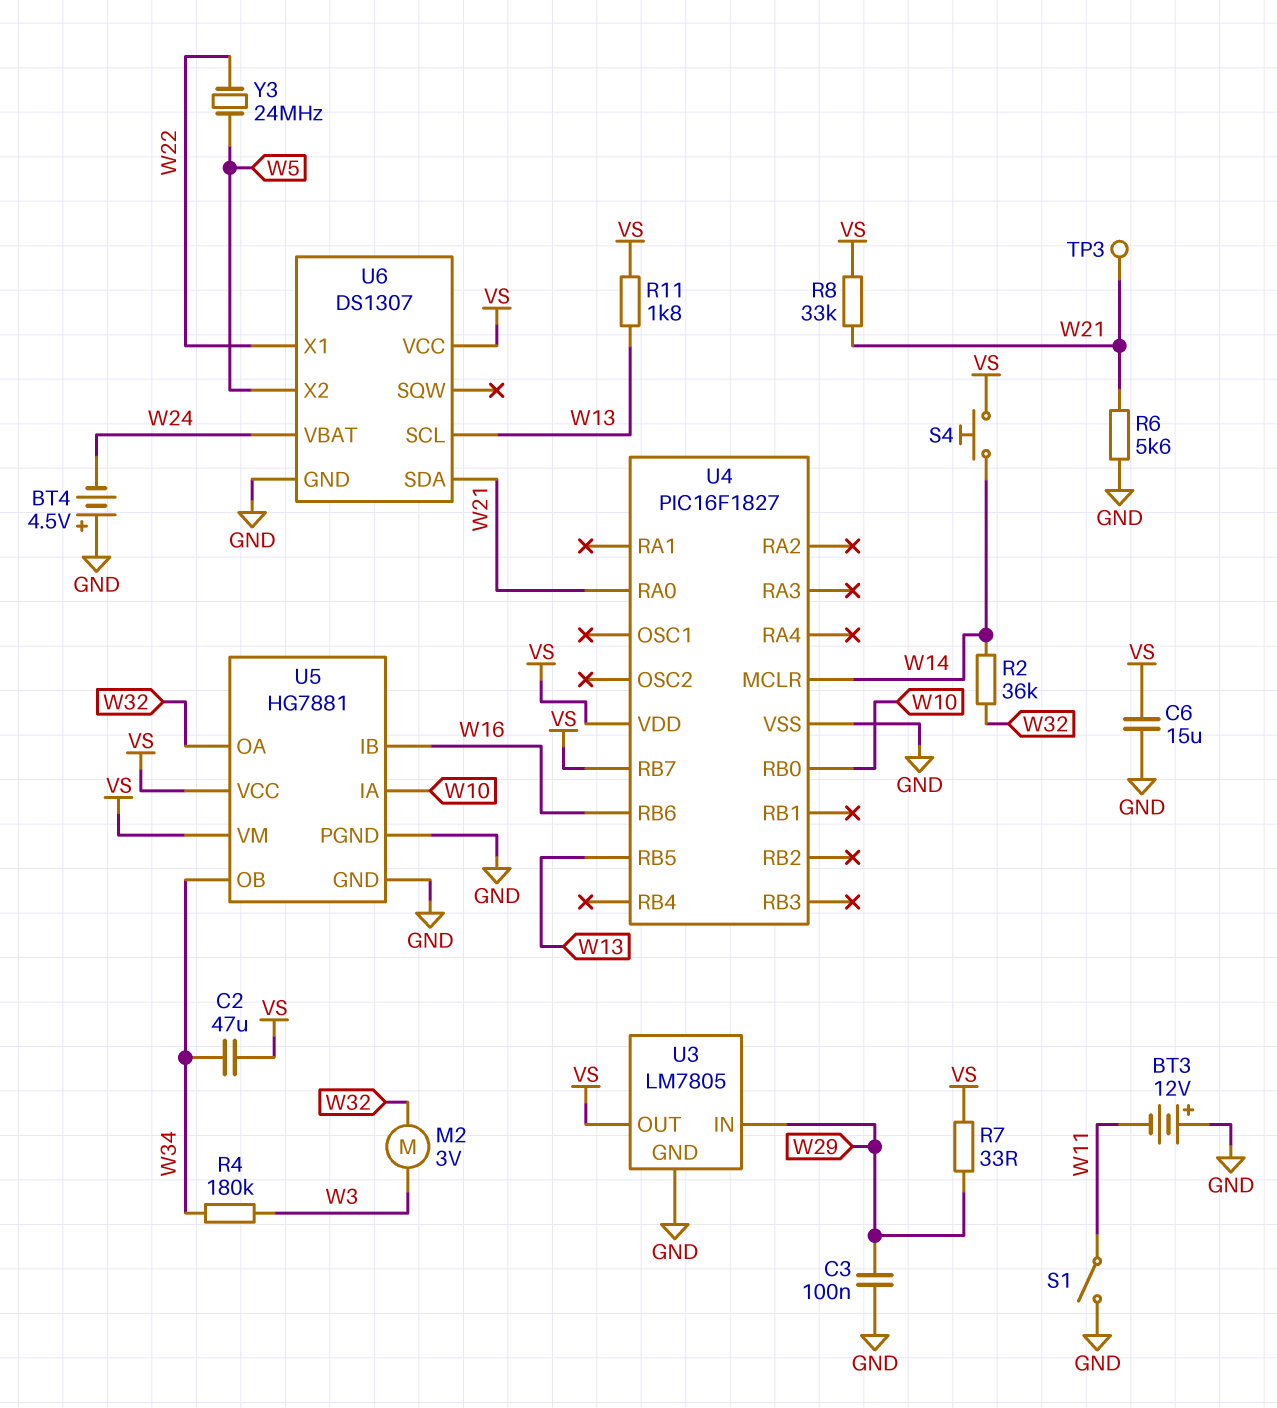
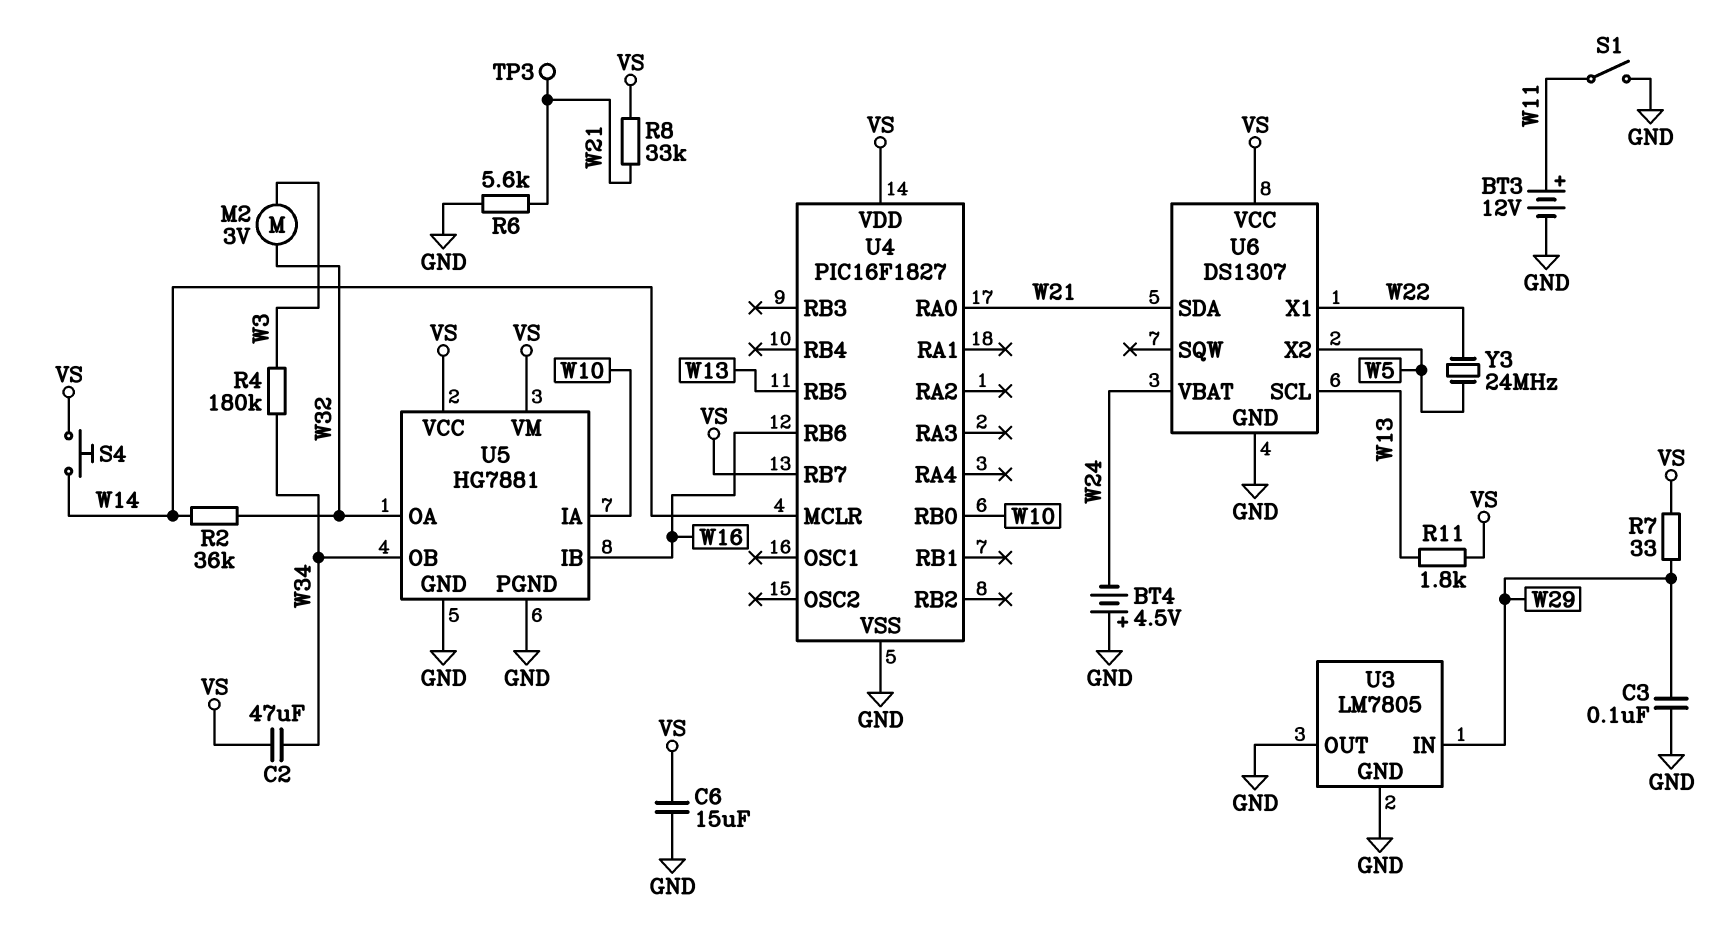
BT3: 12V (plus GND, minus W11) -> 12V (plus W11, minus GND)
U3 pin OUT: VS -> GND

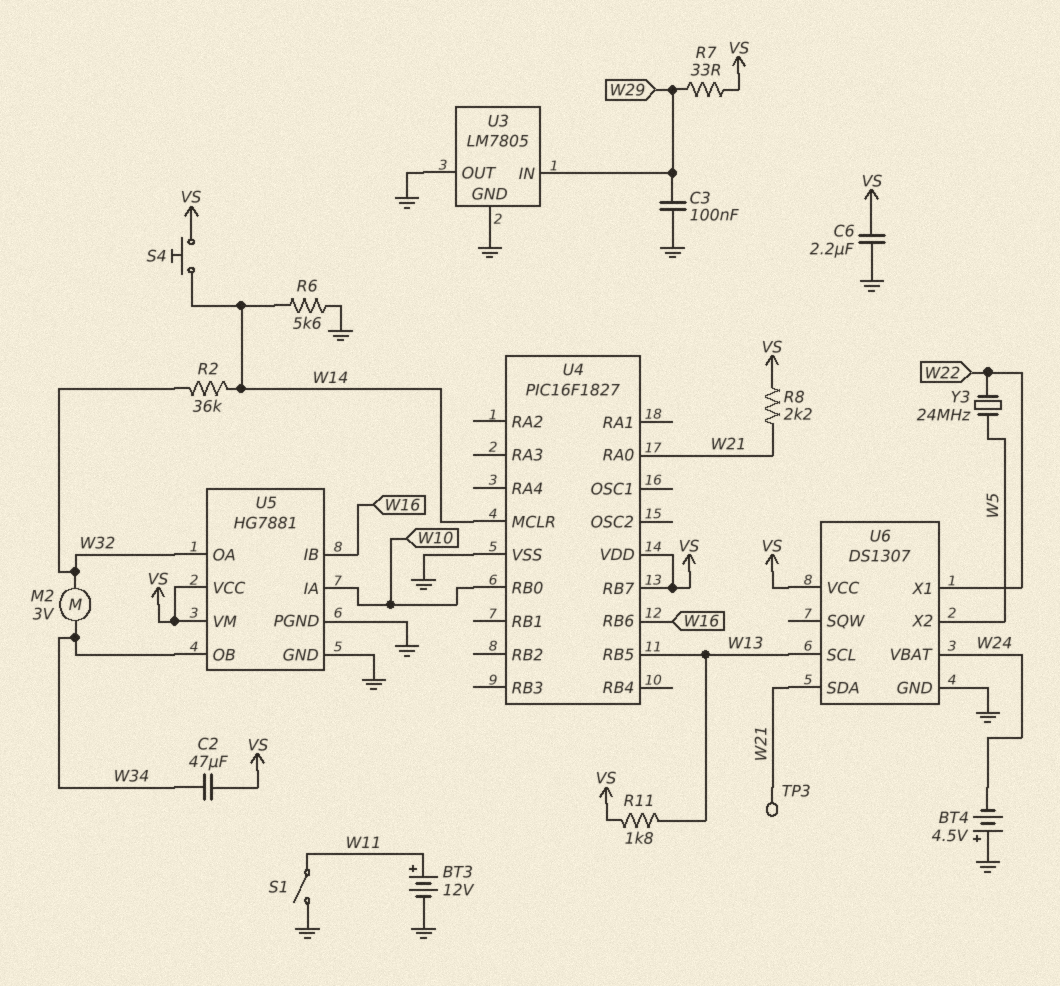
C6: 15uF (GND, VS) -> 2.2uF (GND, VS)
M2: motor 3V (W3, W32) -> motor 3V (W32, W34)
R4: 180k (W3, W34) -> none
R6: 5.6k (GND, W21) -> 5.6k (GND, W14)
R8: 33k (VS, W21) -> 2.2k (VS, W21)

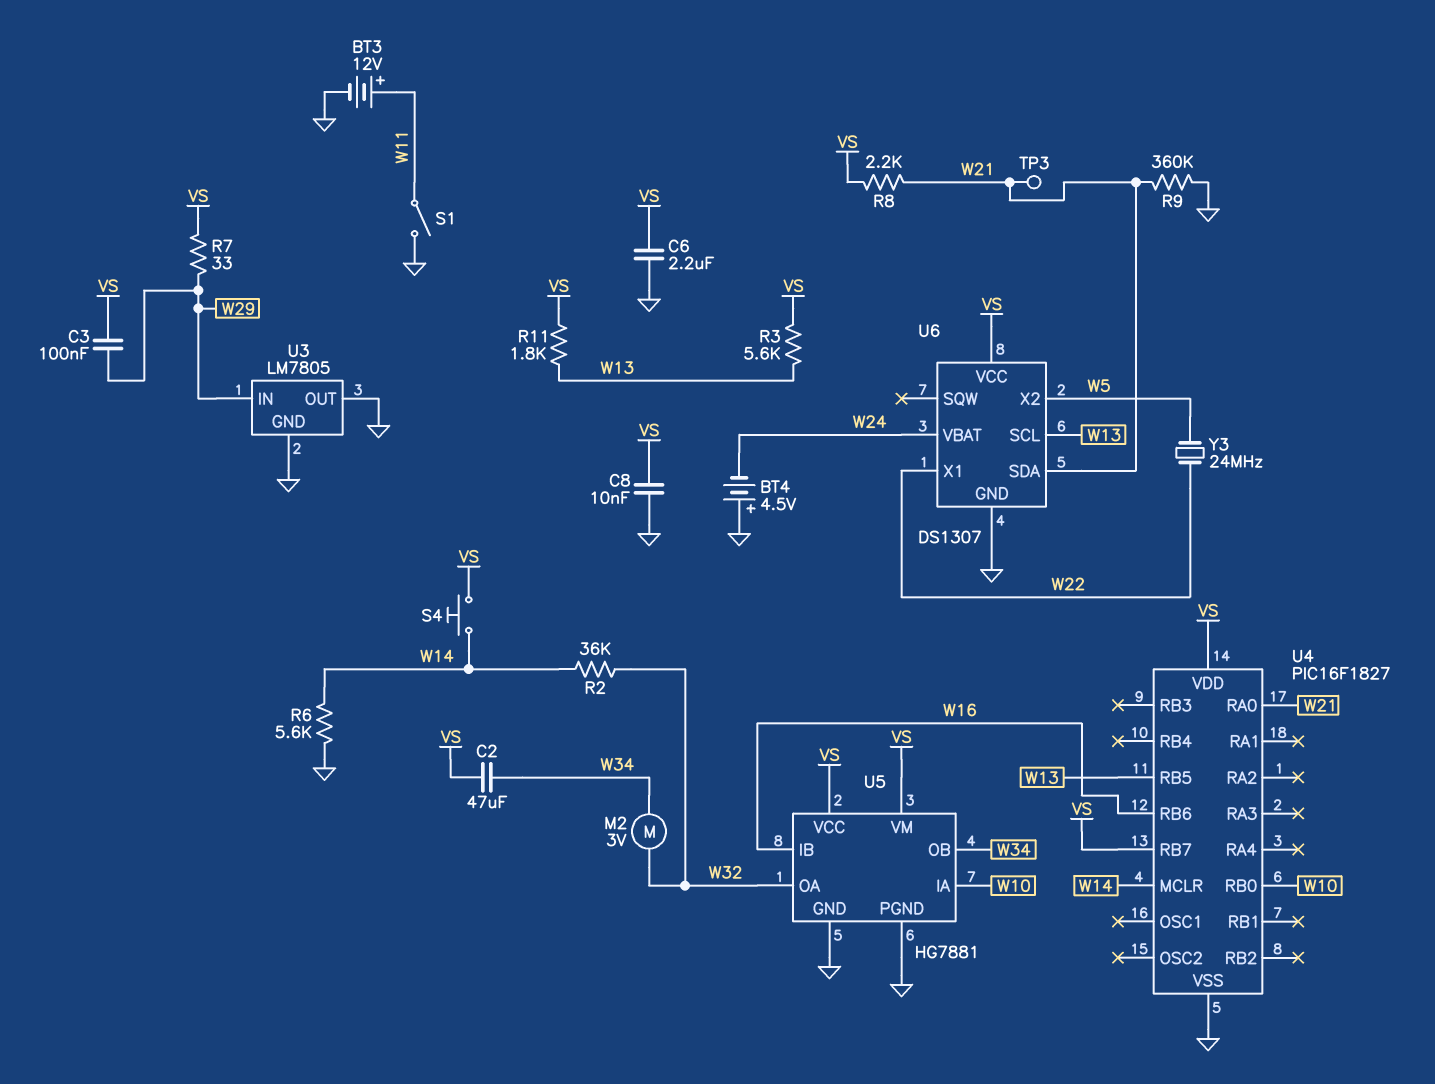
C3: 100nF (GND, W29) -> 100nF (VS, W29)
C8: none -> 10nF (GND, VS)
R3: none -> 5.6k (VS, W13)
R9: none -> 360k (GND, W21)

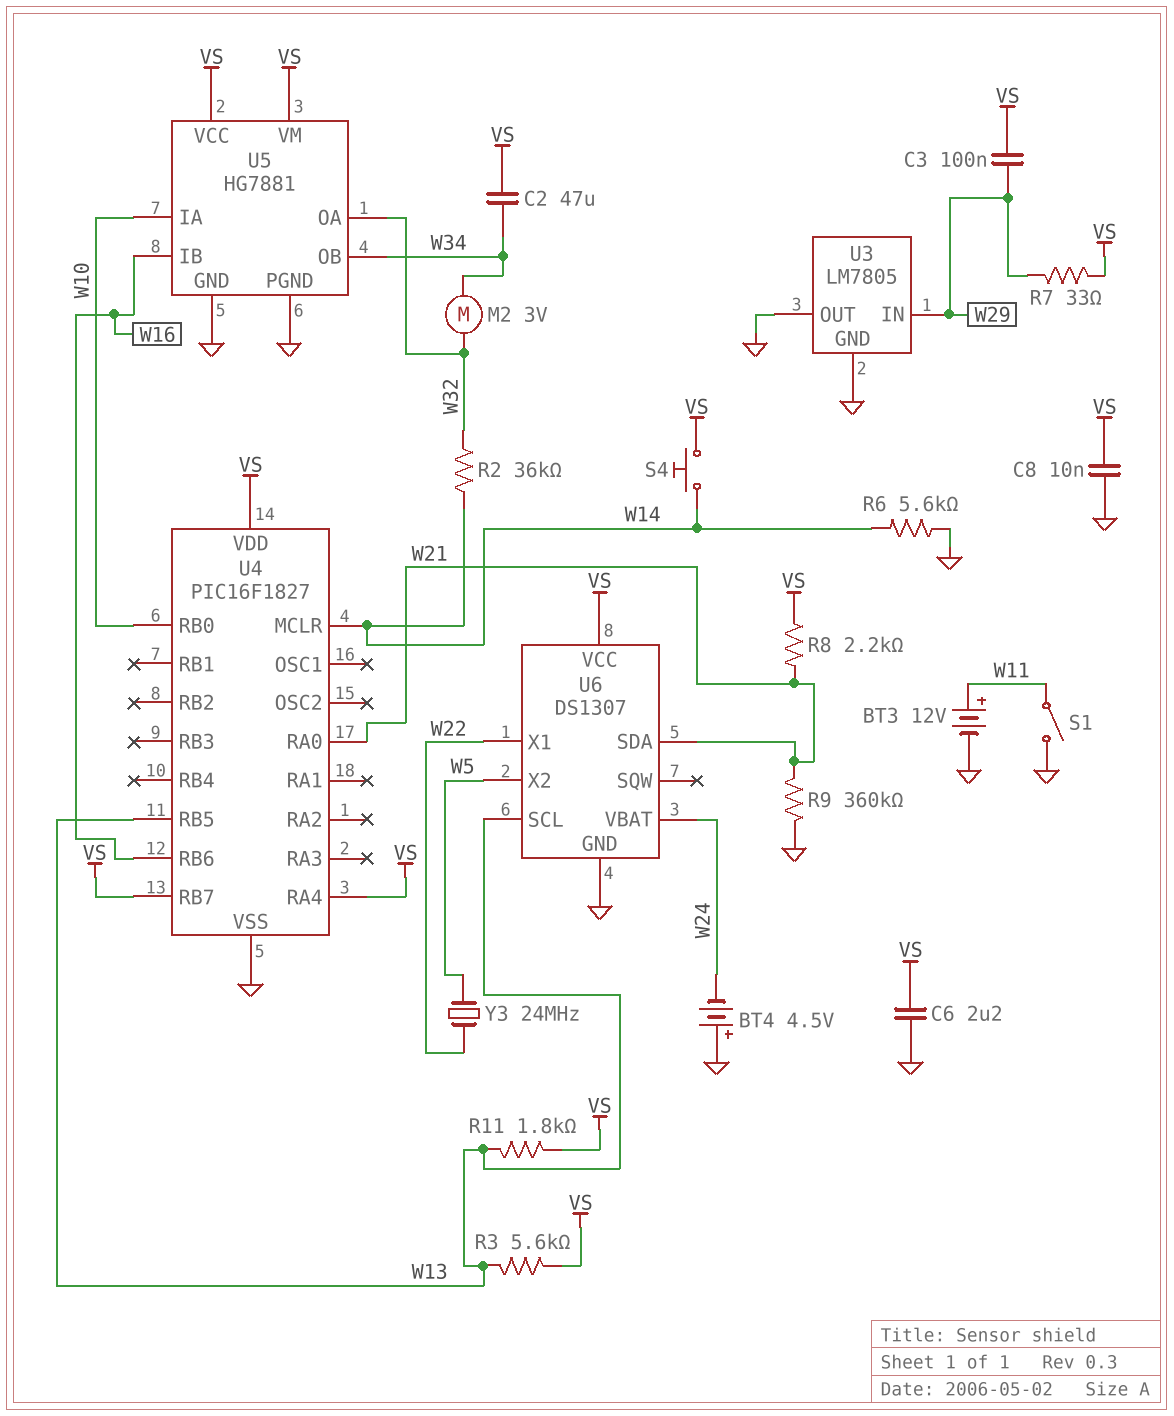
TP3: test point (W21) -> none
U4 pin RA4: none -> VS

